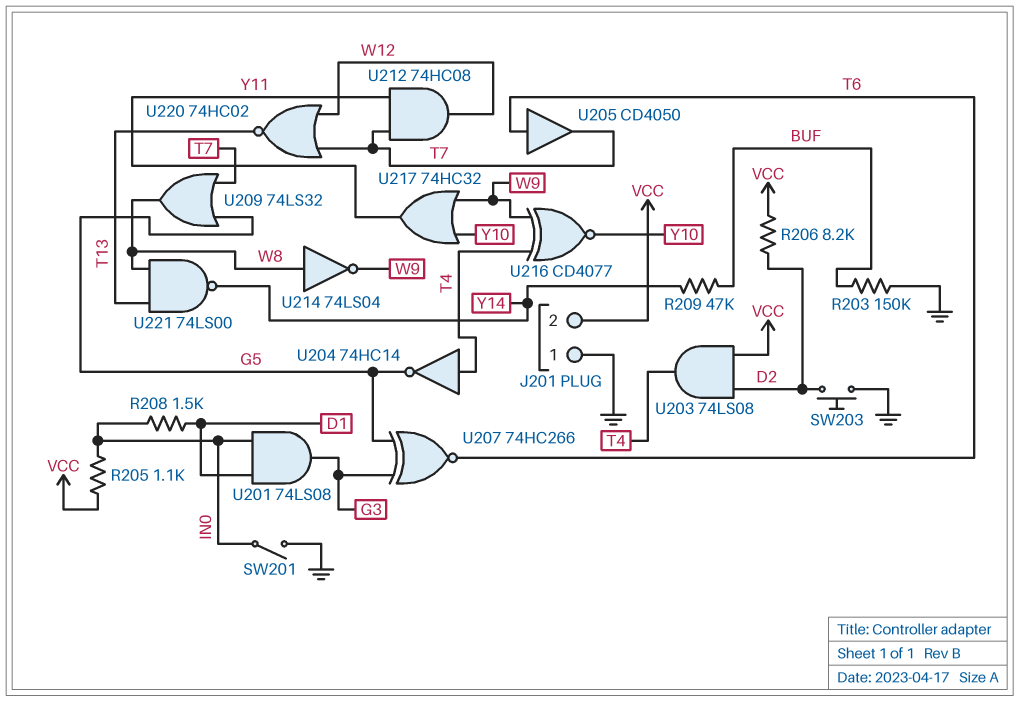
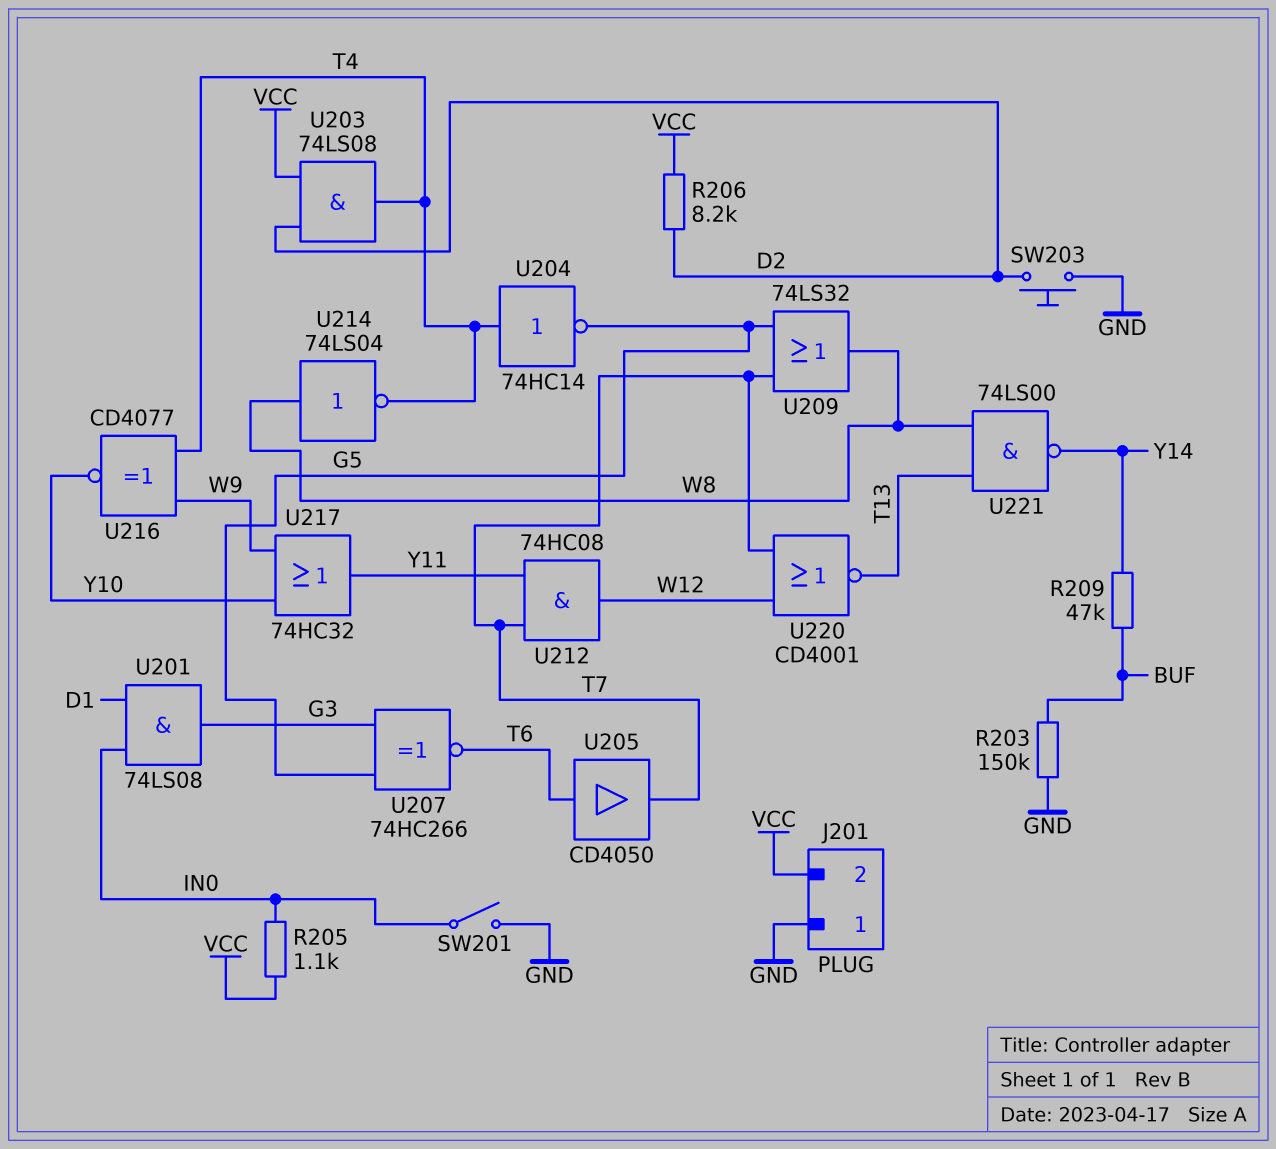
R208: 1.5k (D1, IN0) -> none
U214: NOT 74LS04 (in W8, out W9) -> NOT 74LS04 (in W8, out T4)
U220: NOR 74HC02 (in T7, in W12, out T13) -> NOR CD4001 (in T7, in W12, out T13)

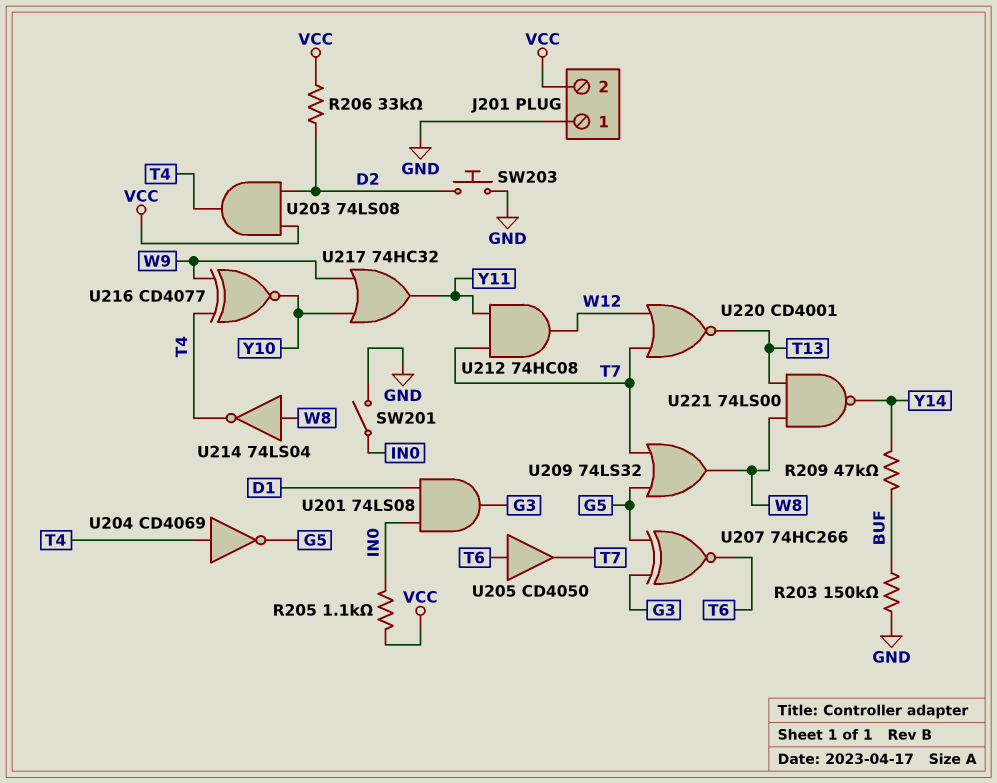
R206: 8.2k (D2, VCC) -> 33k (D2, VCC)
U204: NOT 74HC14 (in T4, out G5) -> NOT CD4069 (in T4, out G5)

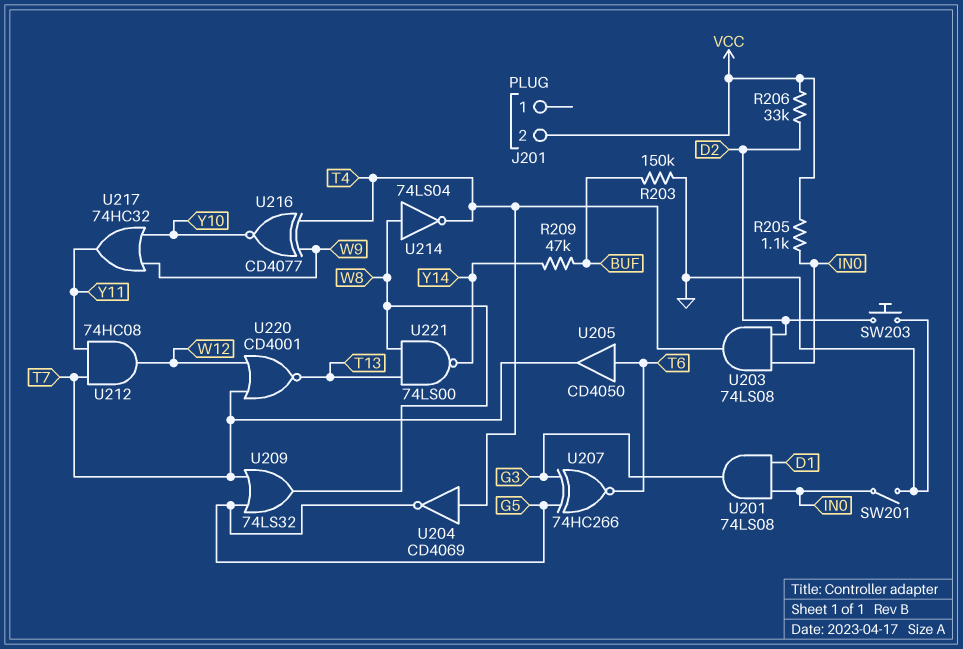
J201 pin 1: GND -> none
U203: AND 74LS08 (in D2, in VCC, out T4) -> AND 74LS08 (in D2, in IN0, out T4)

